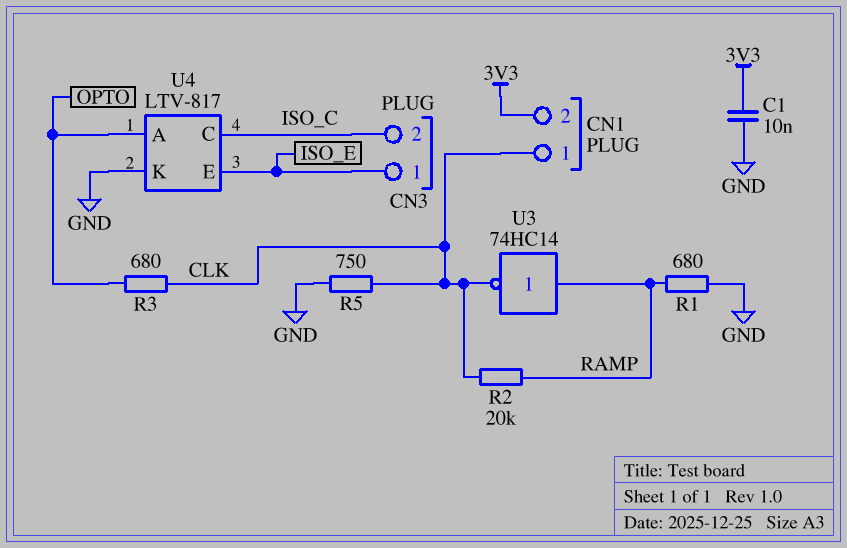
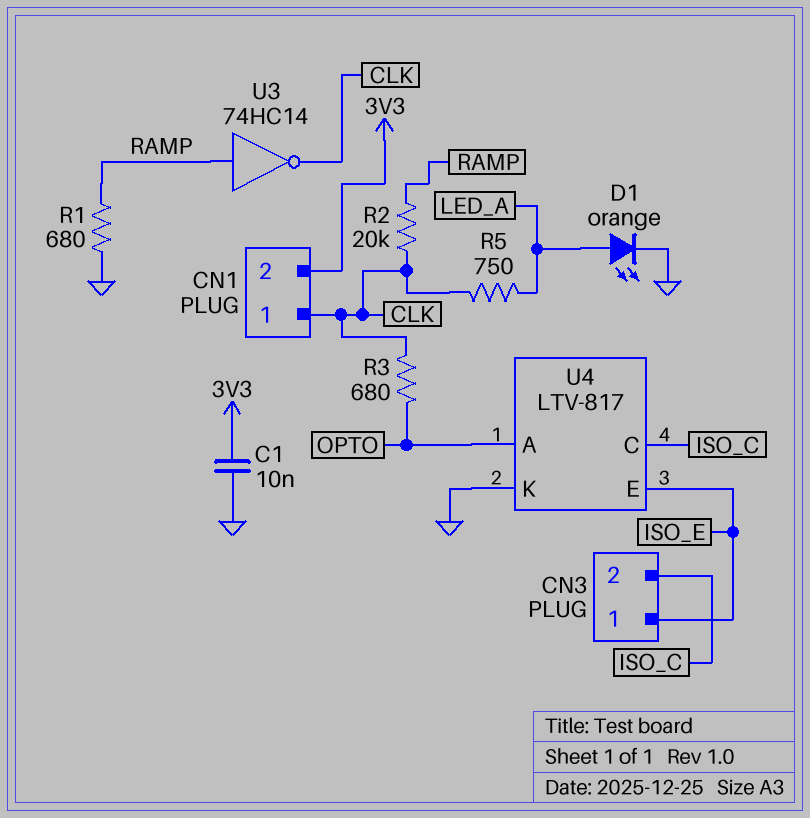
D1: none -> LED orange (A LED_A, K GND)
R5: 750 (CLK, GND) -> 750 (CLK, LED_A)

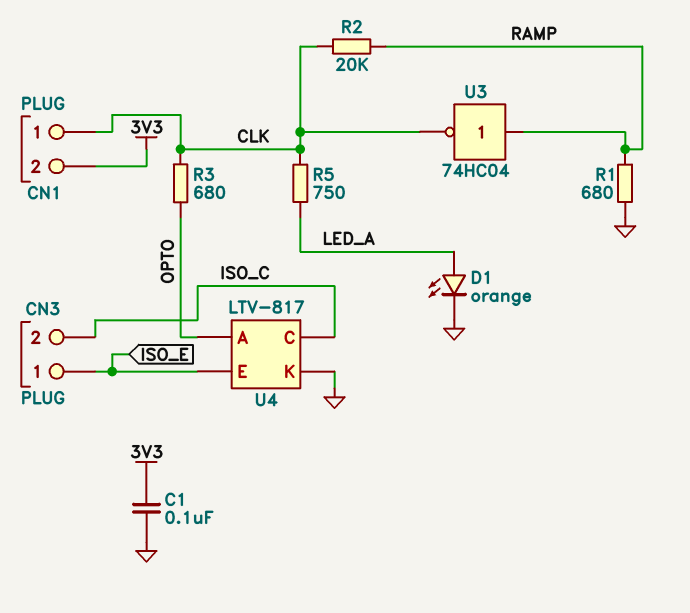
C1: 10nF (3V3, GND) -> 100nF (3V3, GND)
U3: NOT 74HC14 (in RAMP, out CLK) -> NOT 74HC04 (in RAMP, out CLK)

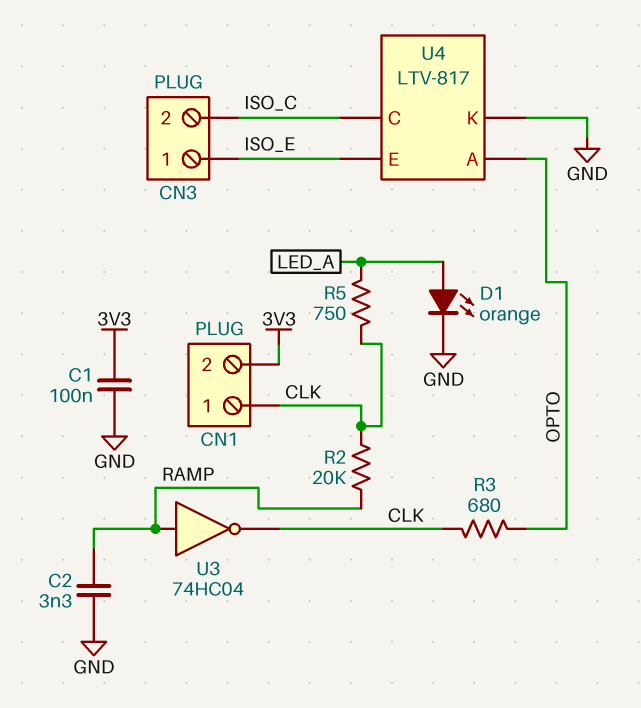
C2: none -> 3.3nF (GND, RAMP)
R1: 680 (GND, RAMP) -> none

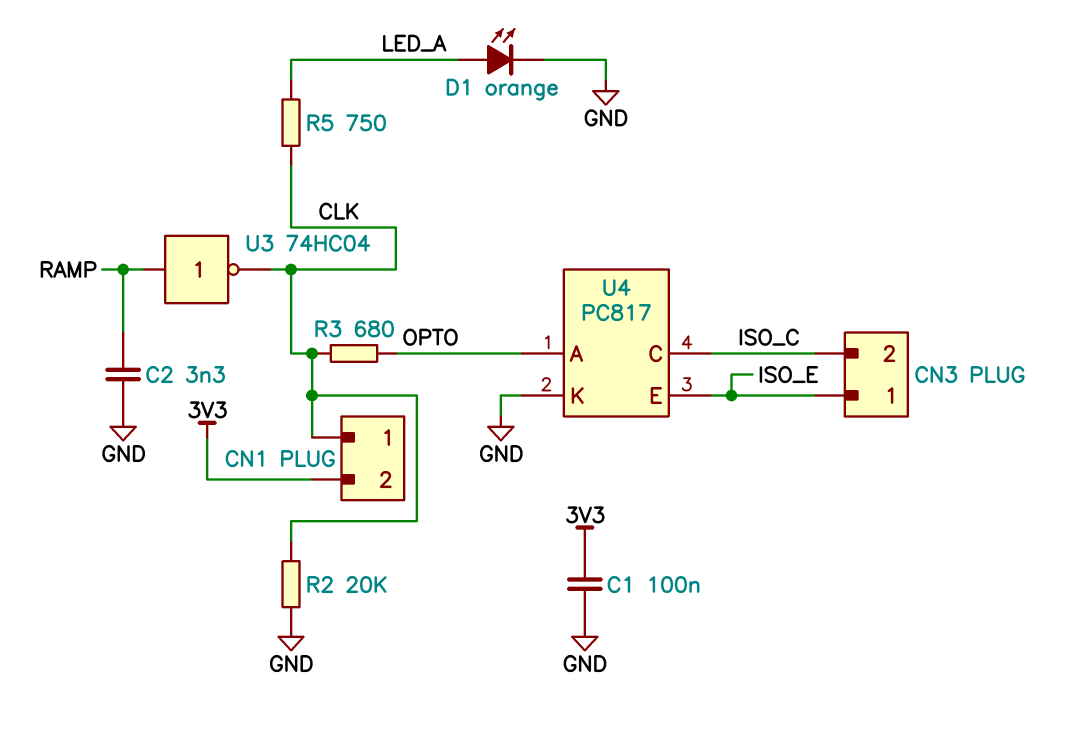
R2: 20k (CLK, RAMP) -> 20k (CLK, GND)
U4: LTV-817 -> PC817

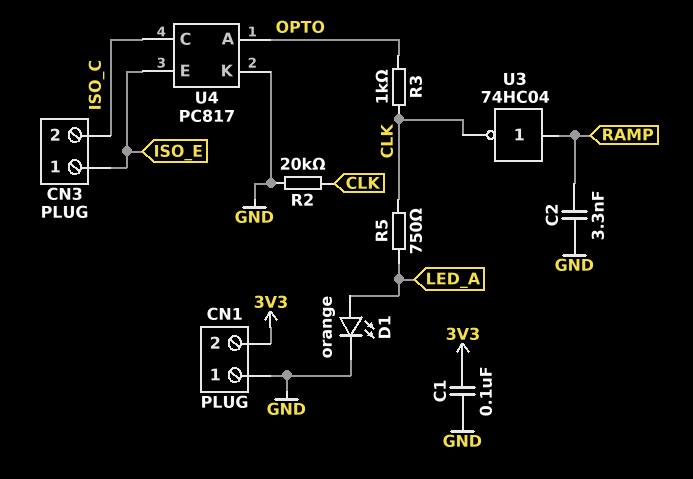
CN1 pin 1: CLK -> GND
R3: 680 (CLK, OPTO) -> 1k (CLK, OPTO)

